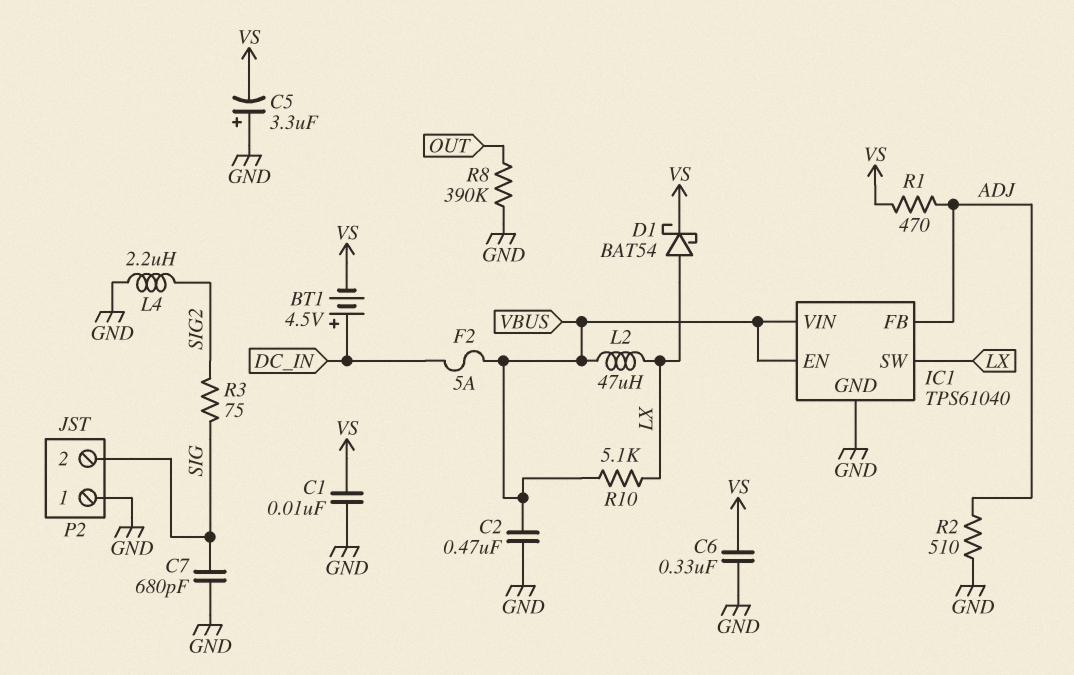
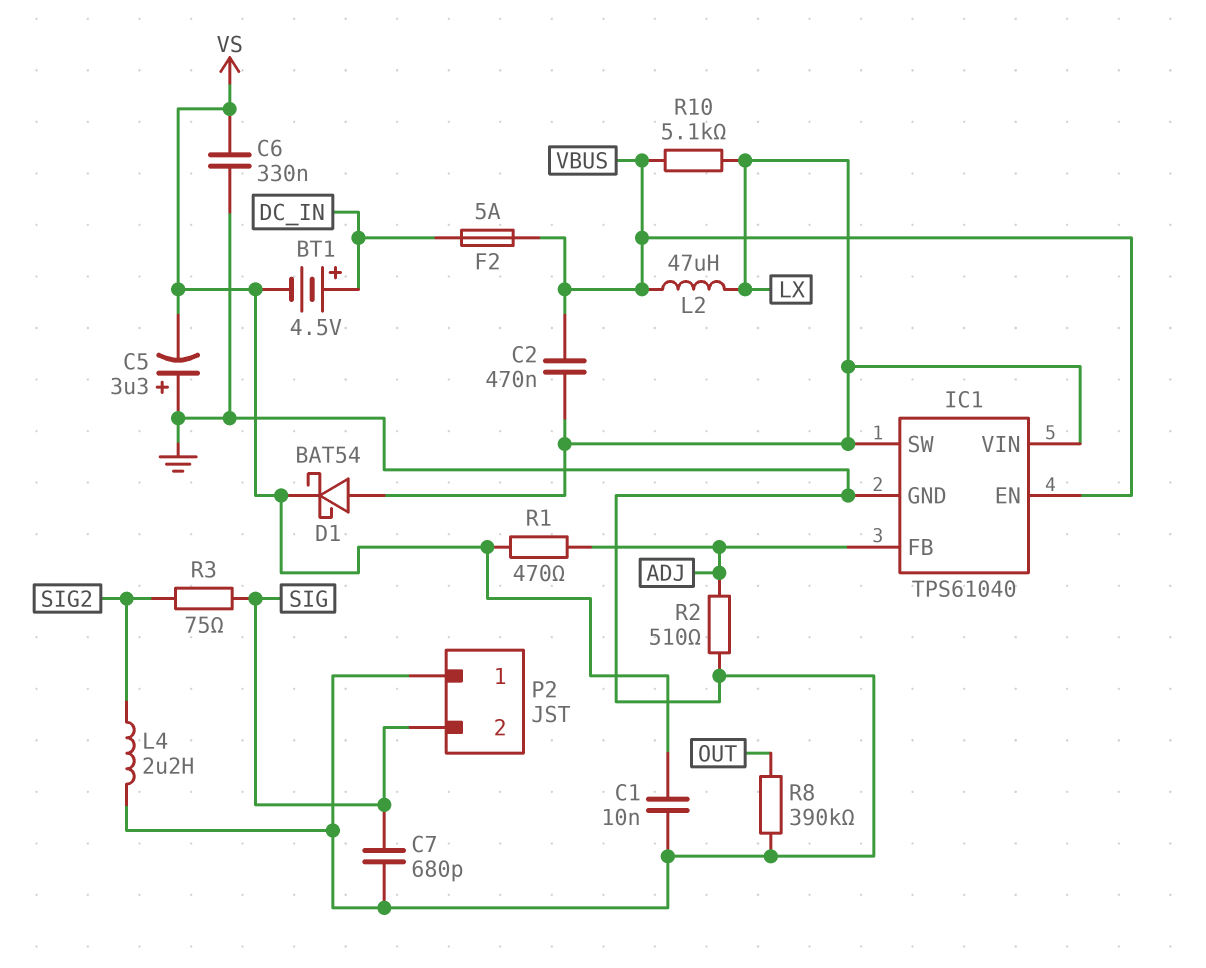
C2: 470nF (GND, VBUS) -> 470nF (LX, VBUS)
IC1 pin VIN: VBUS -> LX

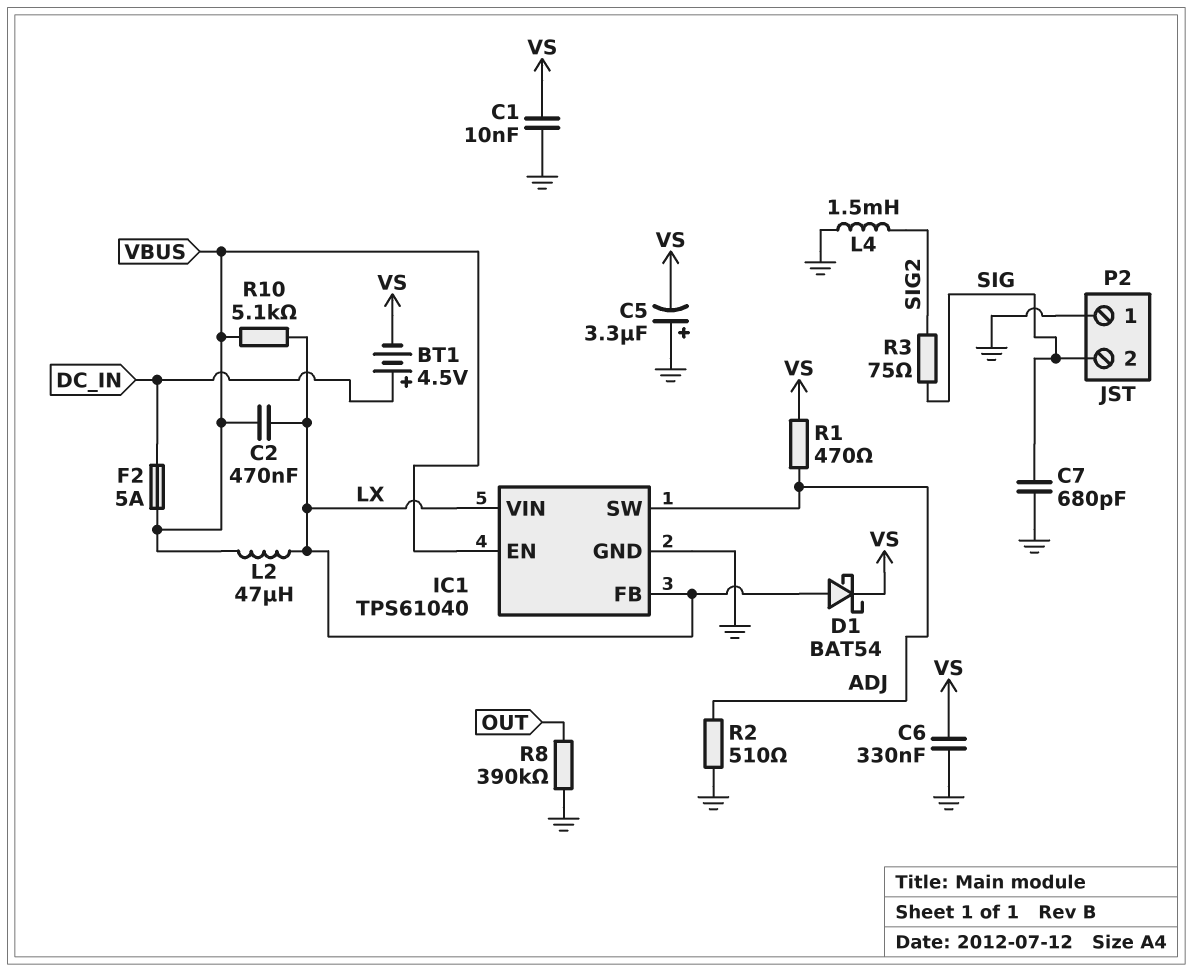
IC1 pin FB: ADJ -> LX
IC1 pin SW: LX -> ADJ
L4: 2.2uH (GND, SIG2) -> 1.5mH (GND, SIG2)

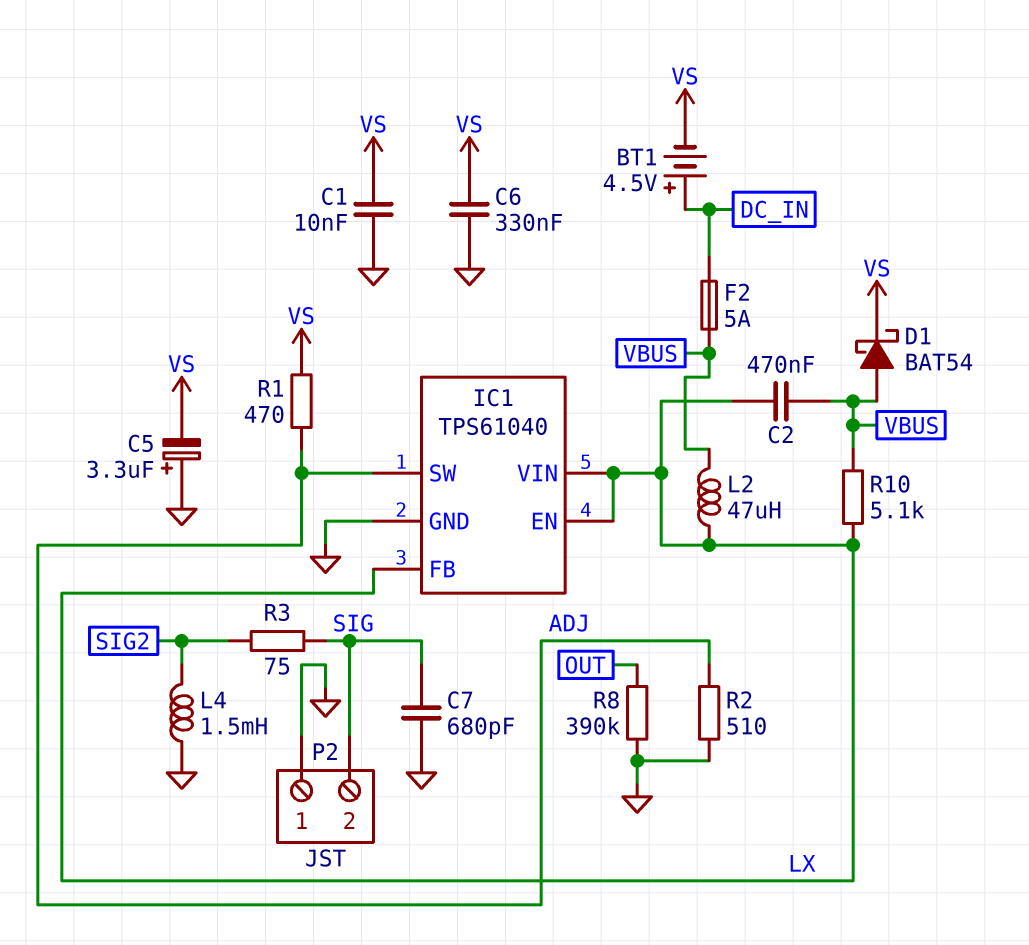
D1: schottky BAT54 (A LX, K VS) -> schottky BAT54 (A VBUS, K VS)
IC1 pin EN: VBUS -> LX

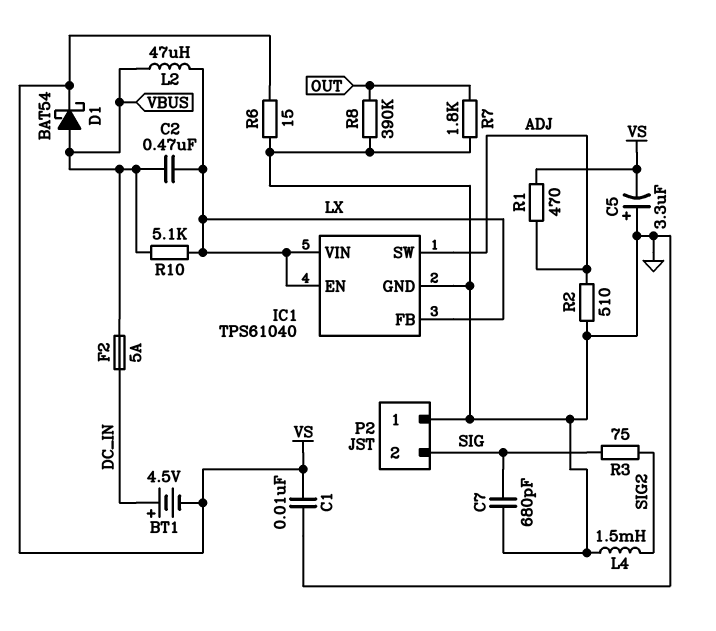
C6: 330nF (GND, VS) -> none
R6: none -> 15 (GND, VS)
R7: none -> 1.8k (GND, OUT)

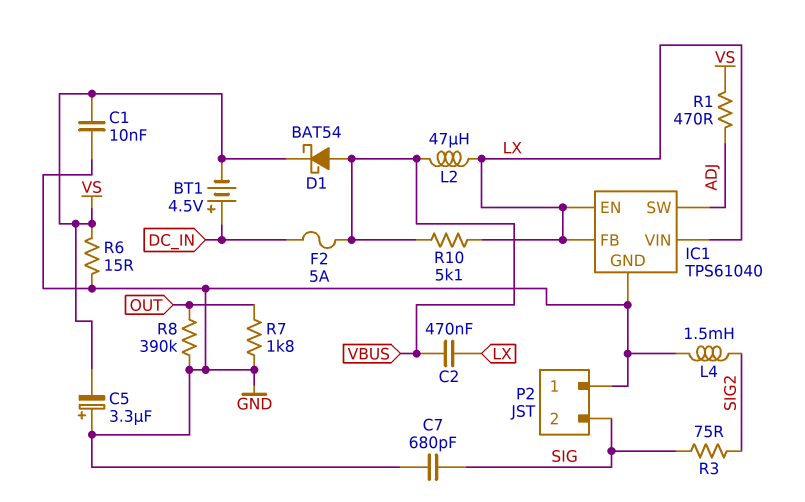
R2: 510 (ADJ, GND) -> none

